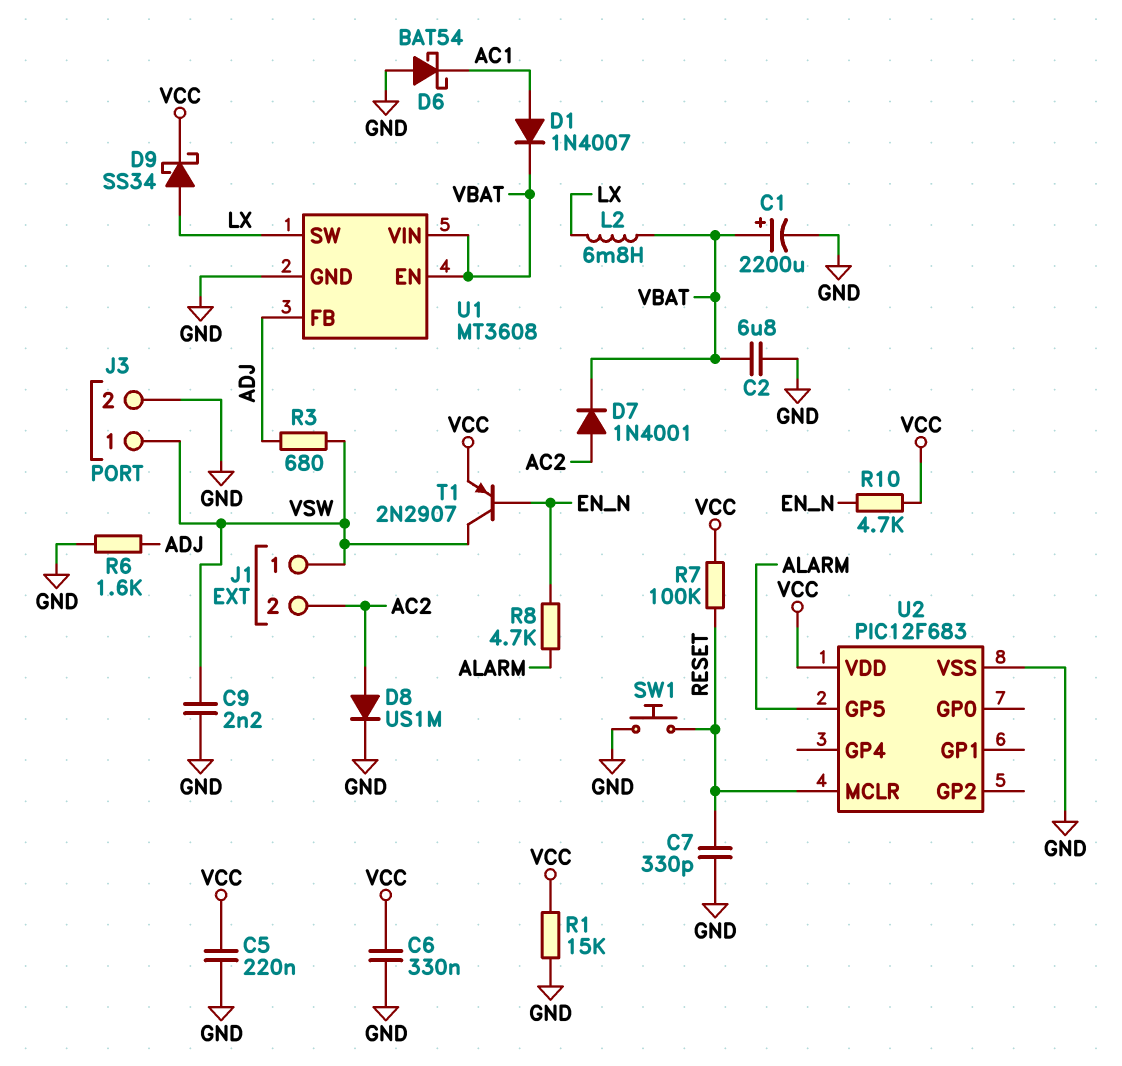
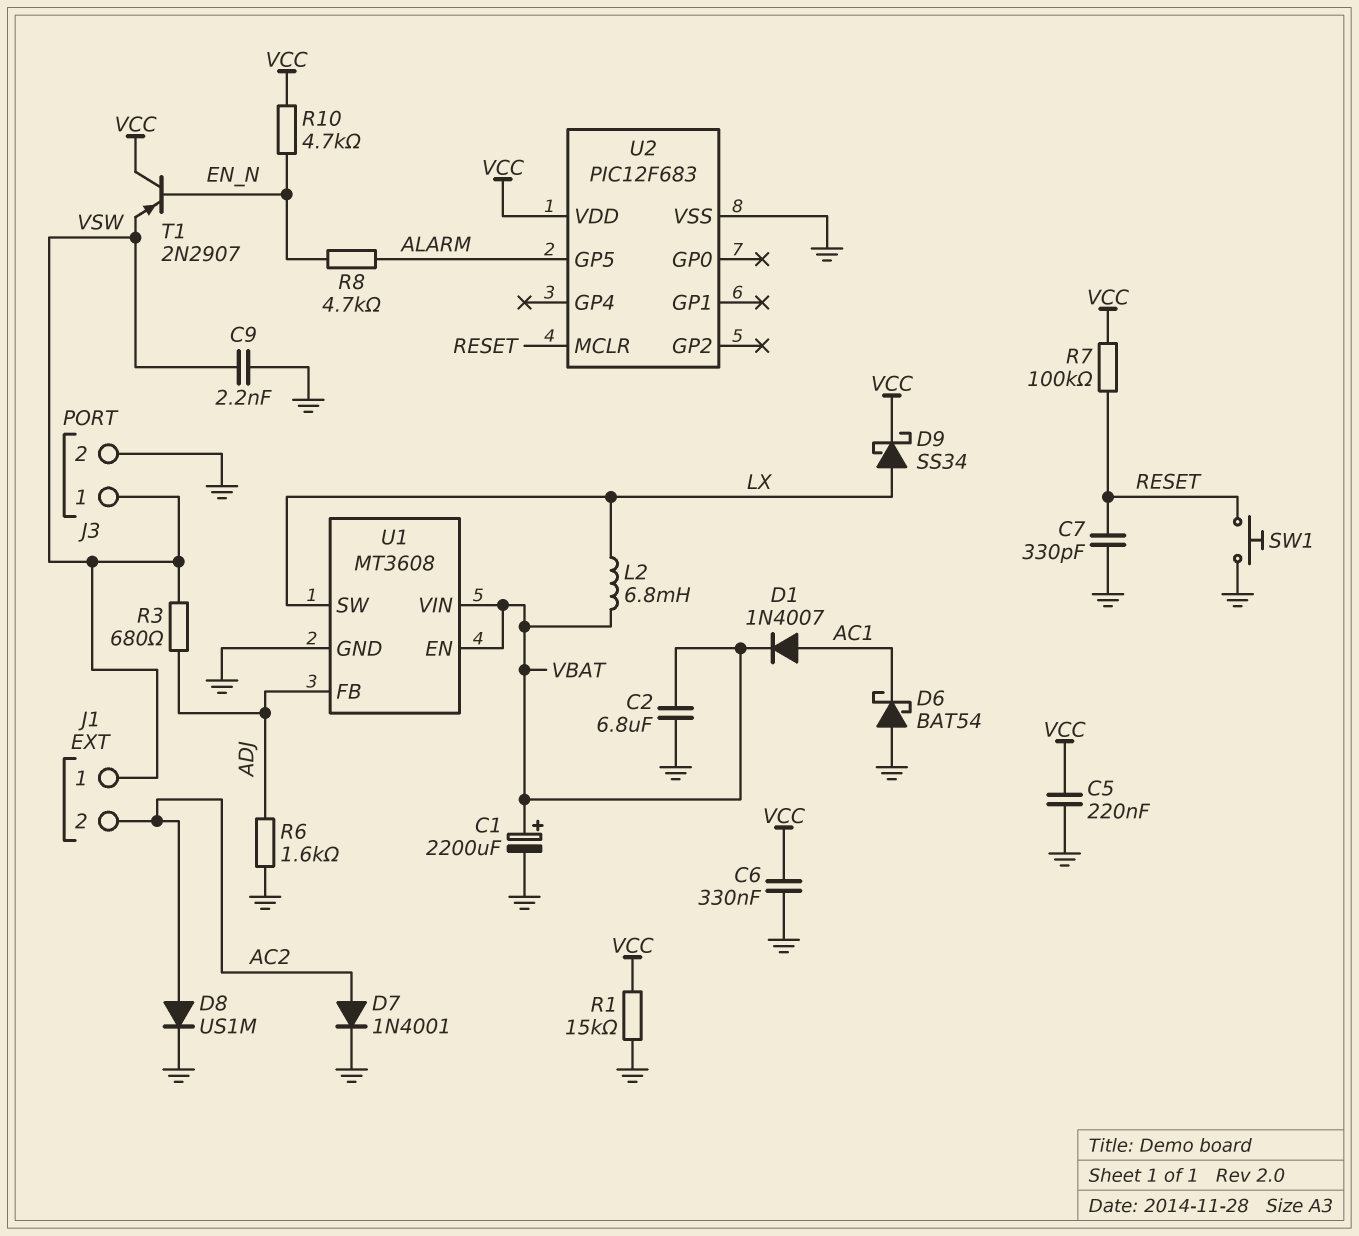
D7: diode 1N4001 (A AC2, K VBAT) -> diode 1N4001 (A AC2, K GND)
T1: PNP 2N2907 (B EN_N, C VSW, E VCC) -> PNP 2N2907 (B EN_N, C VCC, E VSW)

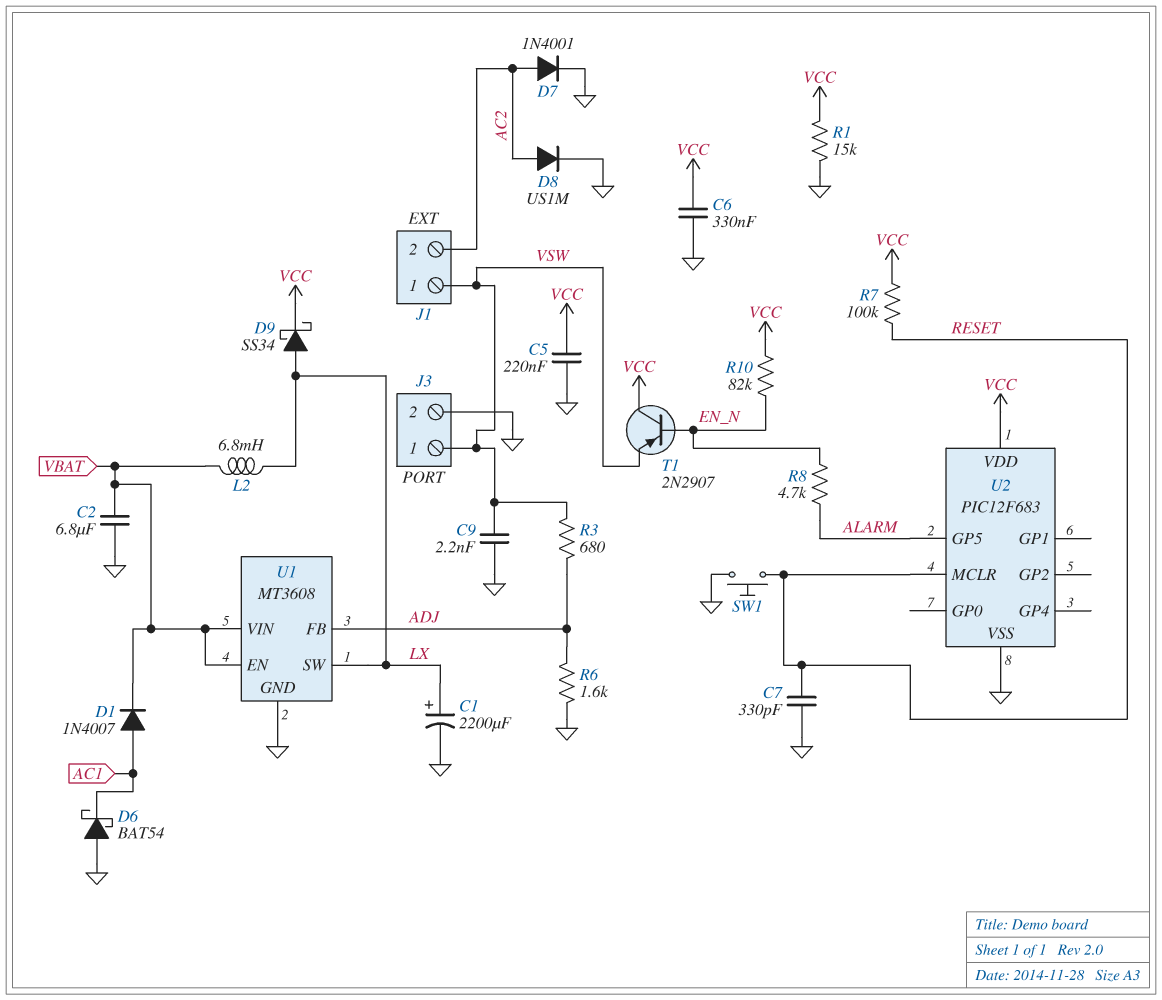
C1: 2200uF (plus VBAT, minus GND) -> 2200uF (plus LX, minus GND)
R10: 4.7k (EN_N, VCC) -> 82k (EN_N, VCC)

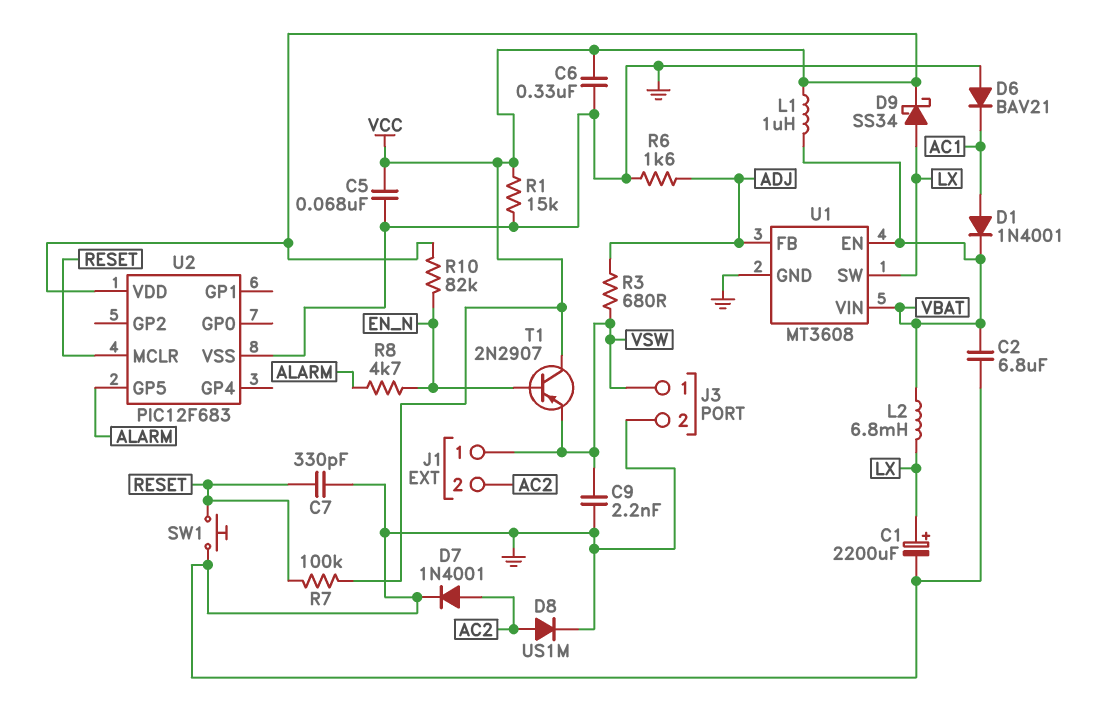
C5: 220nF (GND, VCC) -> 68nF (GND, VCC)
D1: diode 1N4007 (A AC1, K VBAT) -> diode 1N4001 (A AC1, K VBAT)
D6: schottky BAT54 (A GND, K AC1) -> diode BAV21 (A GND, K AC1)
L1: none -> 1uH (VBAT, VCC)

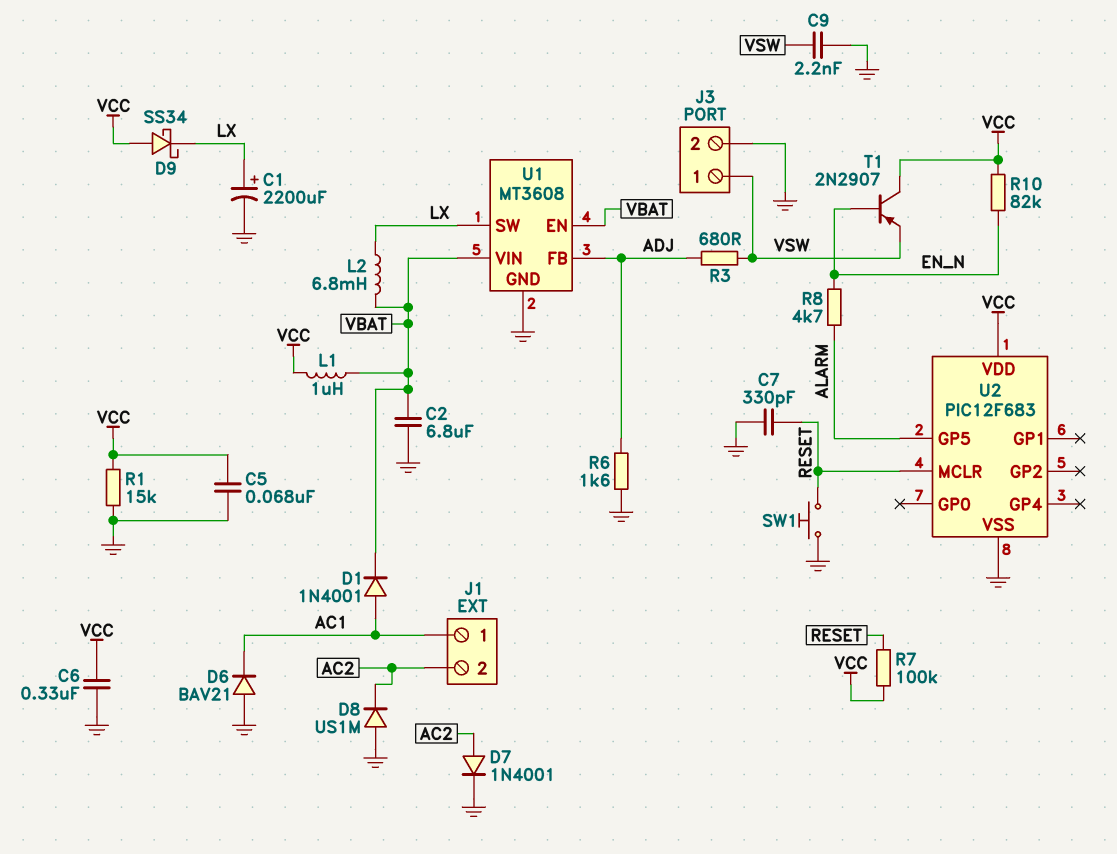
D8: diode US1M (A AC2, K GND) -> diode US1M (A GND, K AC2)
D9: schottky SS34 (A LX, K VCC) -> schottky SS34 (A VCC, K LX)
J1 pin 1: VSW -> AC1

